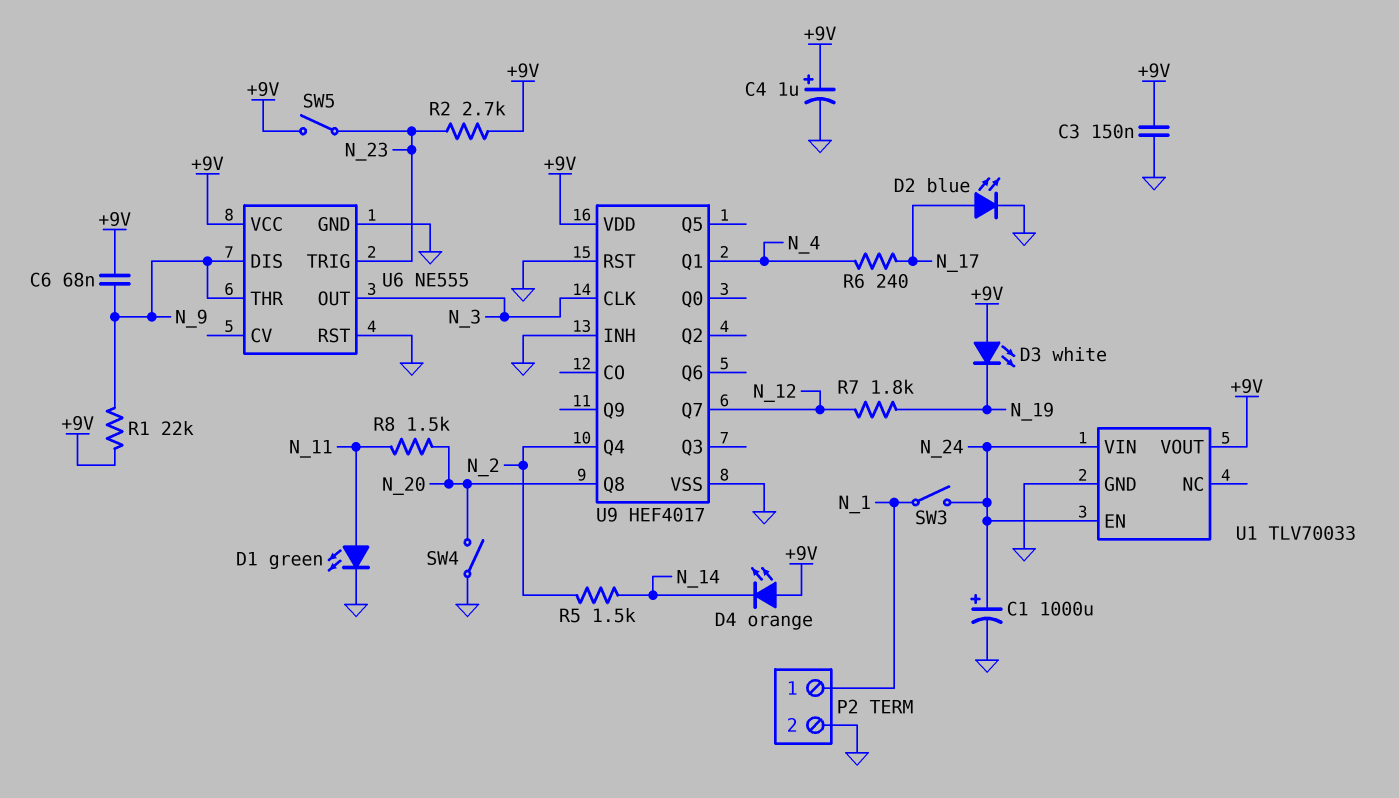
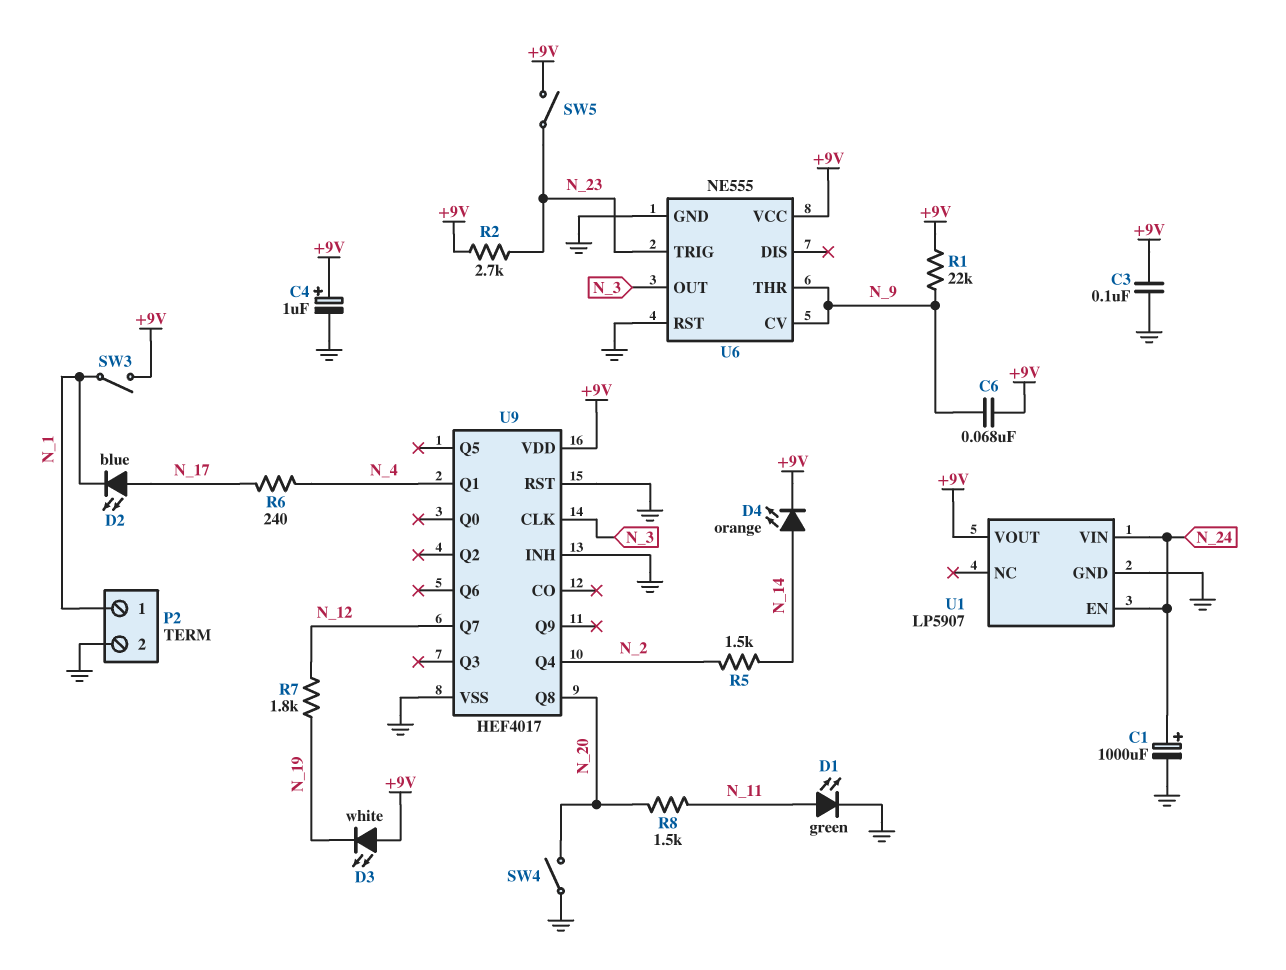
C3: 150nF (+9V, GND) -> 100nF (+9V, GND)
D2: LED blue (A N_17, K GND) -> LED blue (A N_17, K N_1)
D4: LED orange (A +9V, K N_14) -> LED orange (A N_14, K +9V)
SW3: switch (N_1, N_24) -> switch (+9V, N_1)
U1: TLV70033 -> LP5907
U6 pin CV: none -> N_9
U6 pin DIS: N_9 -> none

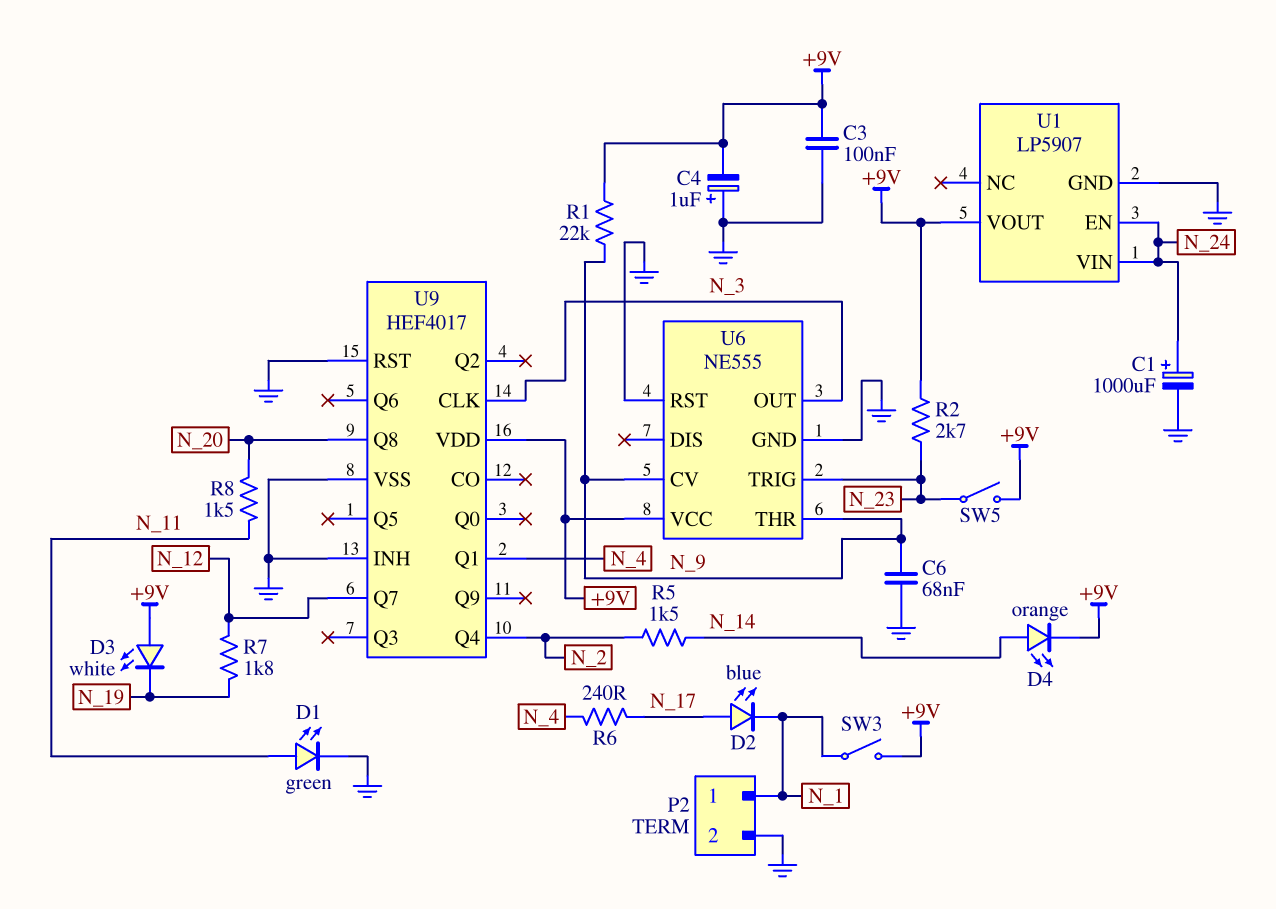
C4: 1uF (plus +9V, minus GND) -> 1uF (plus GND, minus +9V)
C6: 68nF (+9V, N_9) -> 68nF (GND, N_9)
SW4: switch (GND, N_20) -> none

